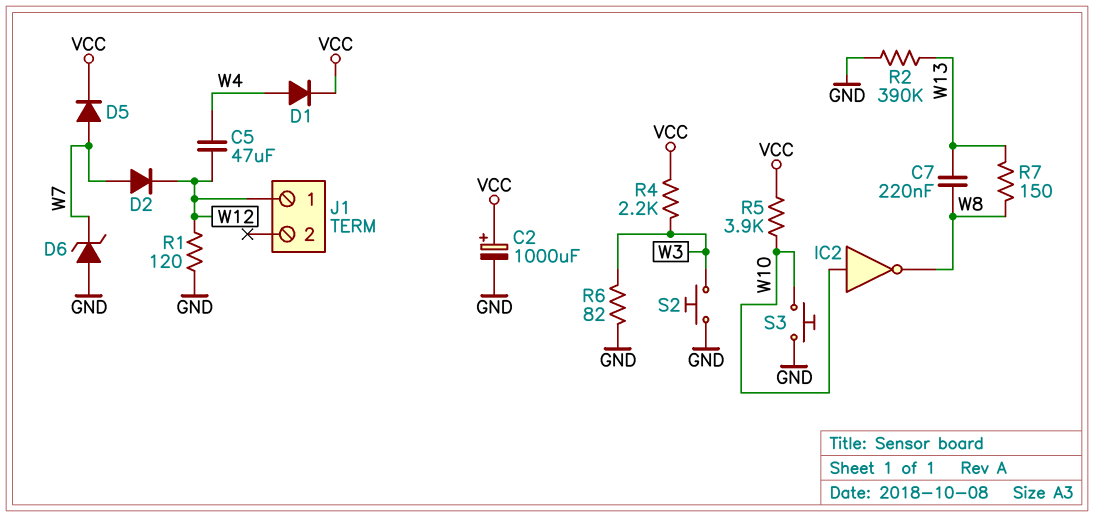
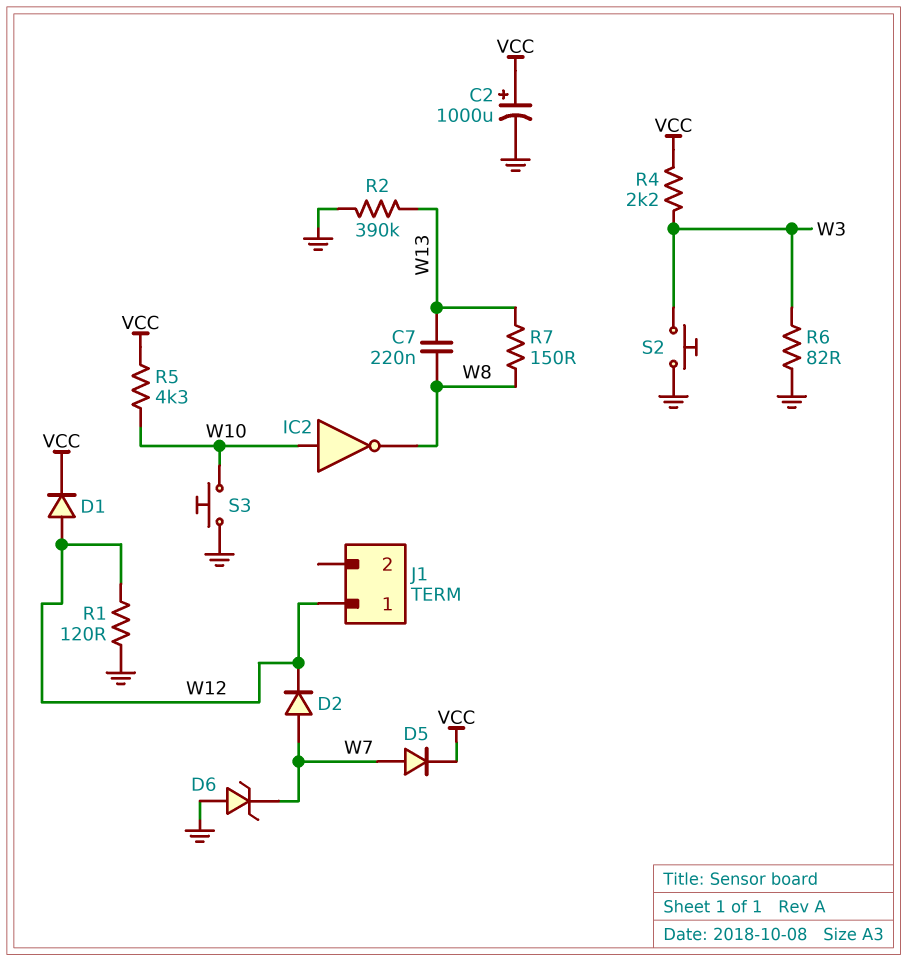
C5: 47uF (W4, W12) -> none
D1: diode (A W4, K VCC) -> diode (A W12, K VCC)
R5: 3.9k (VCC, W10) -> 4.3k (VCC, W10)

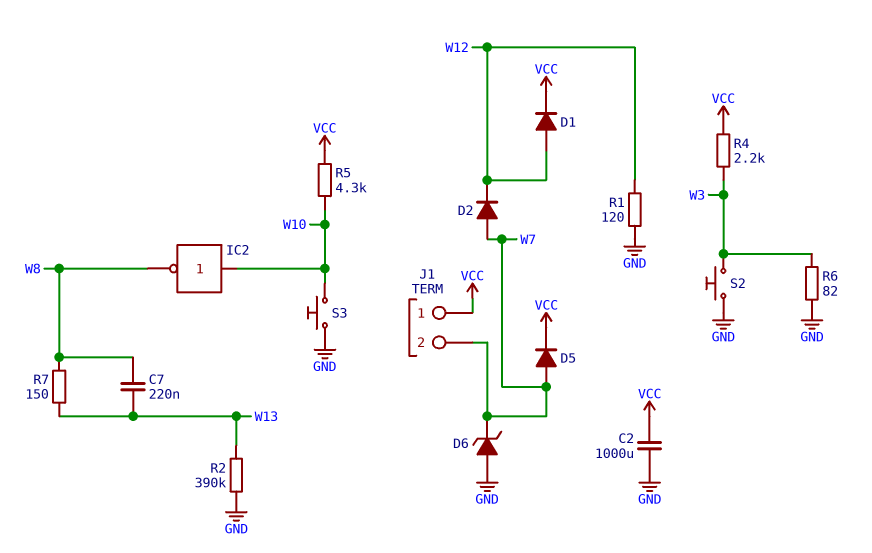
C2: 1000uF (plus VCC, minus GND) -> 1000uF (GND, VCC)
J1 pin 1: W12 -> VCC
J1 pin 2: none -> W7

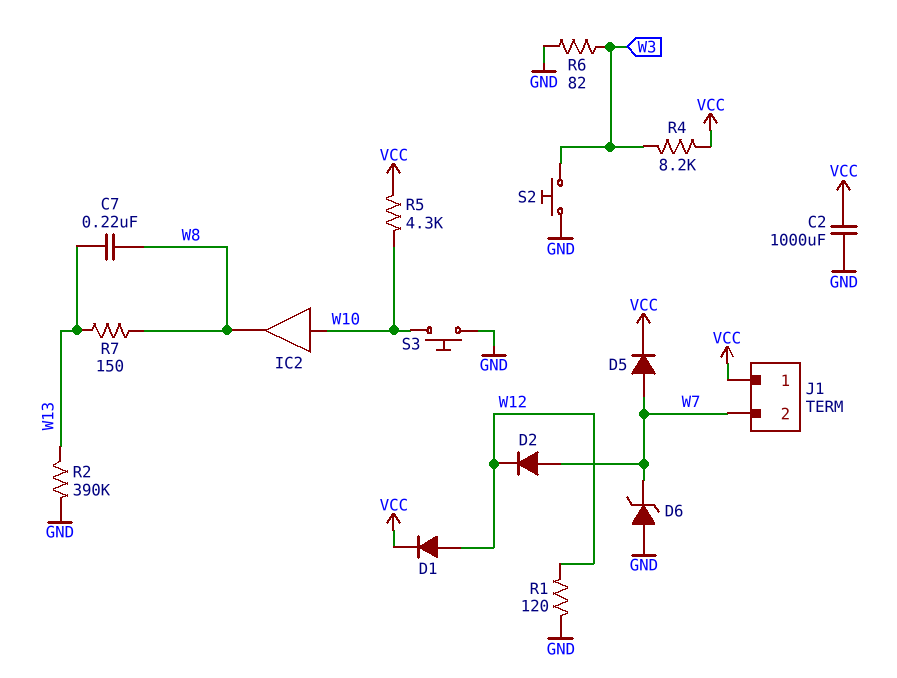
IC2: NOT (in W10, out W8) -> buffer (in W10, out W8)
R4: 2.2k (VCC, W3) -> 8.2k (VCC, W3)

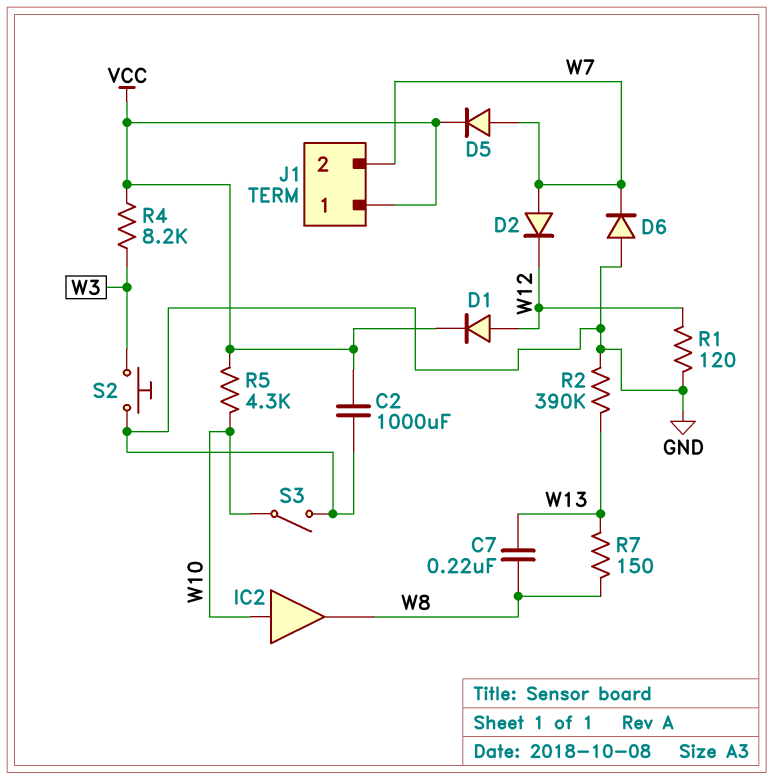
D6: zener (A GND, K W7) -> diode (A GND, K W7)
R6: 82 (GND, W3) -> none
S3: button (GND, W10) -> switch (GND, W10)

